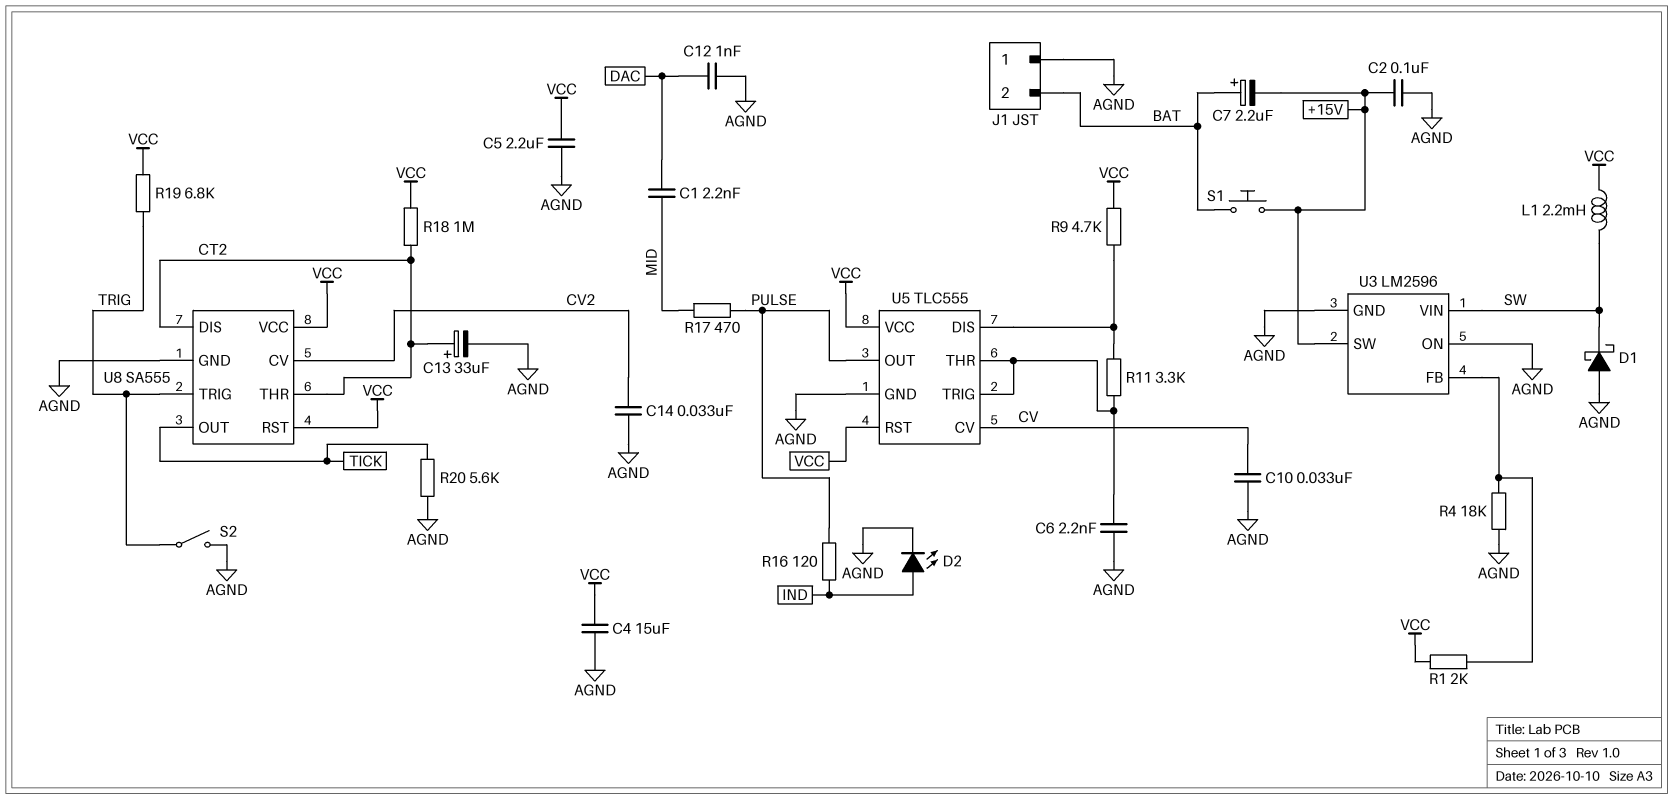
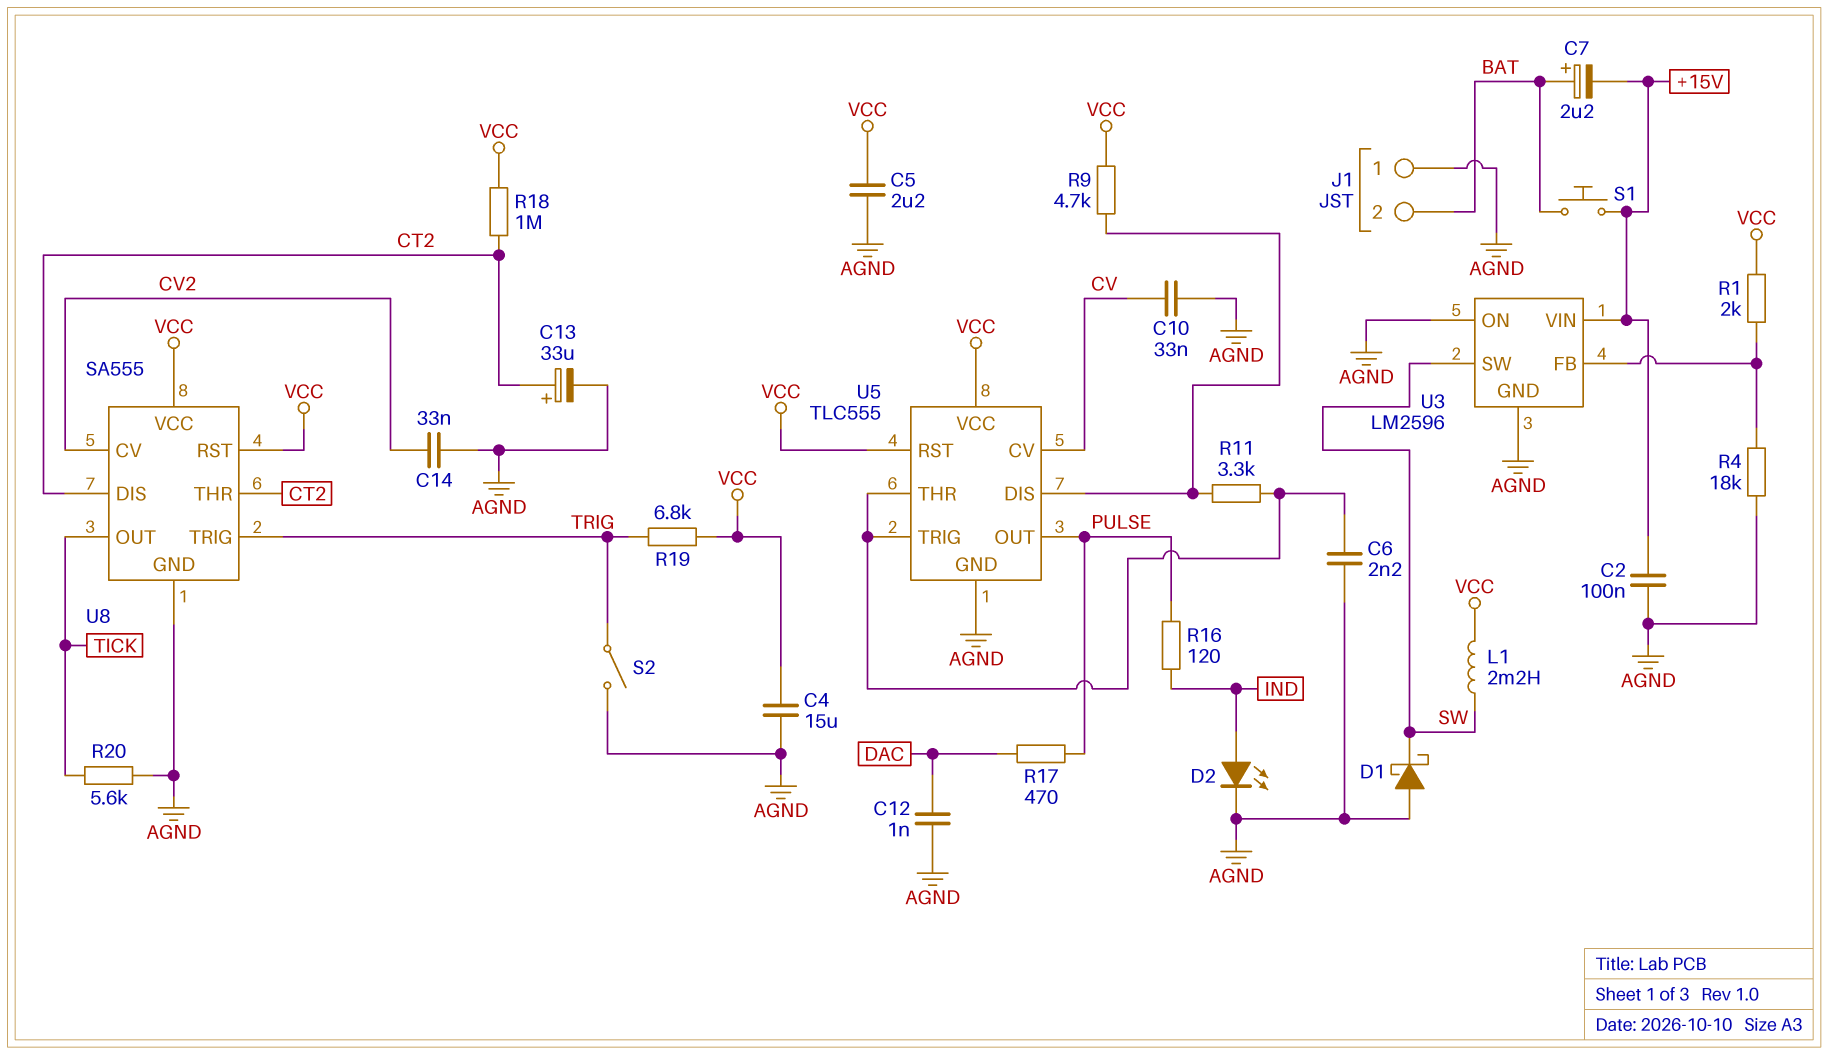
C1: 2.2nF (DAC, MID) -> none
R17: 470 (MID, PULSE) -> 470 (DAC, PULSE)
U3 pin SW: +15V -> SW
U3 pin VIN: SW -> +15V

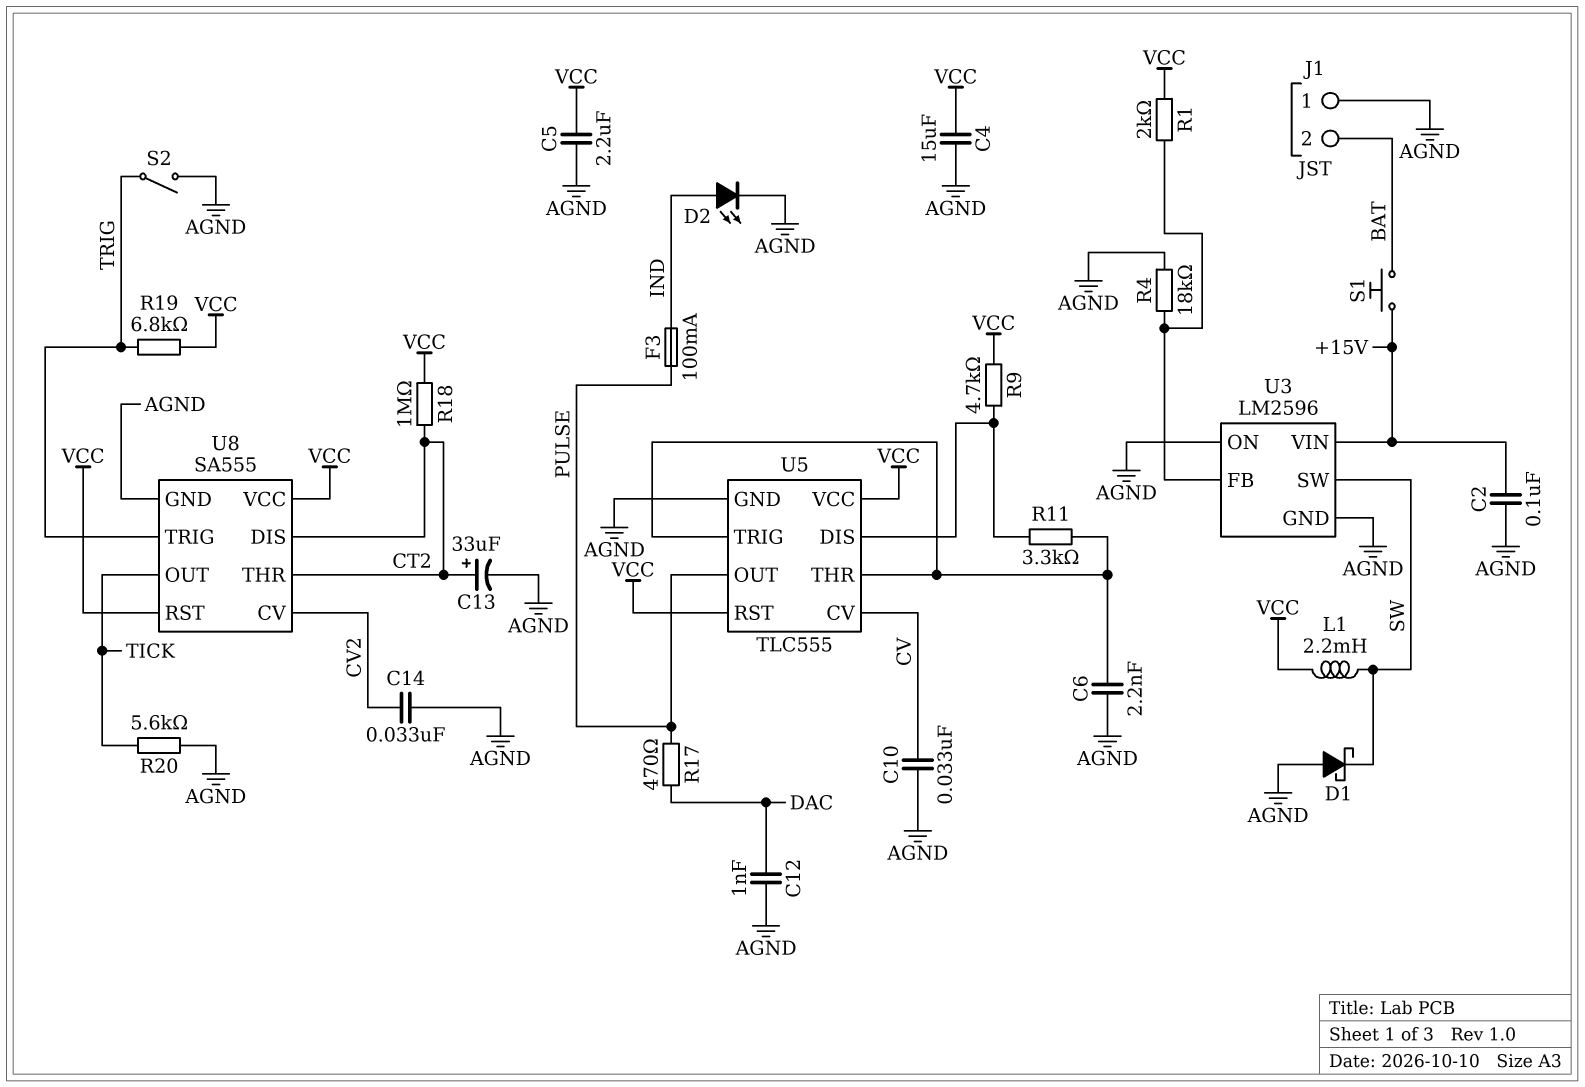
C7: 2.2uF (plus BAT, minus +15V) -> none
F3: none -> 100mA (IND, PULSE)
R16: 120 (IND, PULSE) -> none

